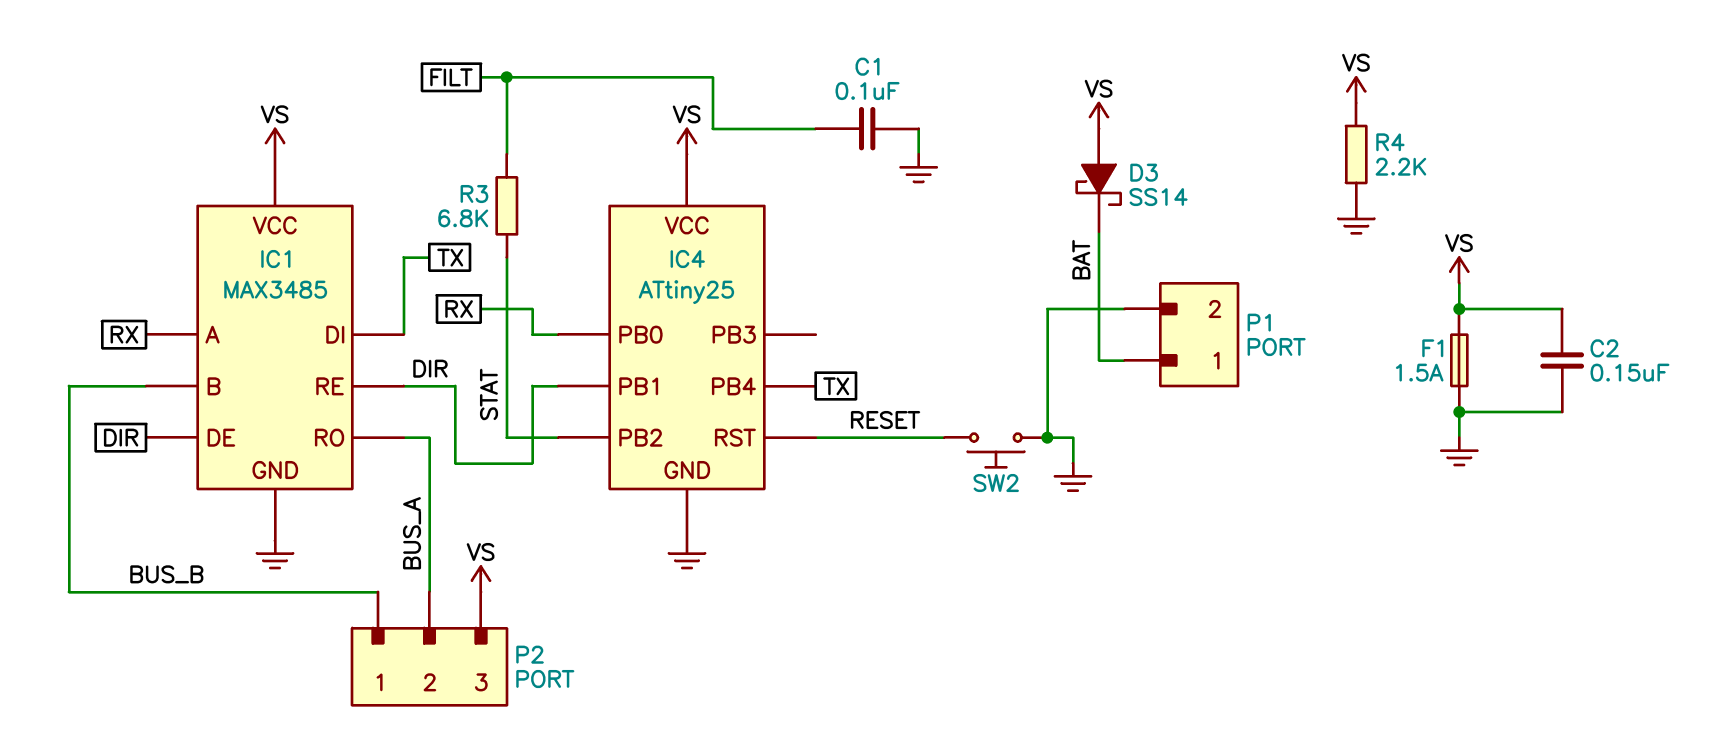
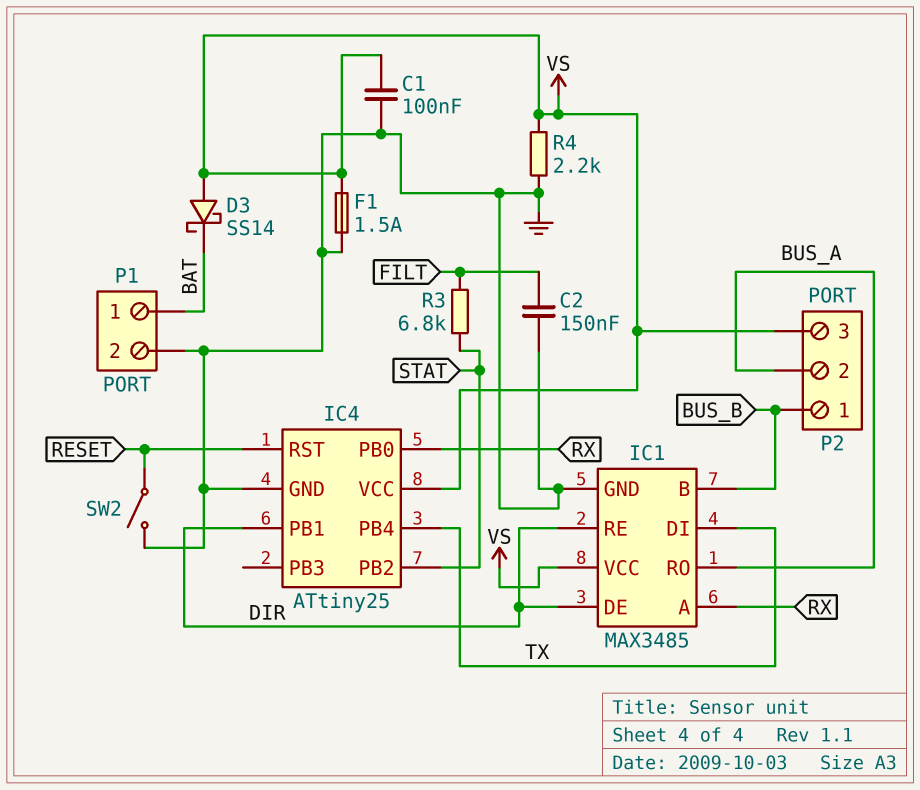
C1: 100nF (FILT, GND) -> 100nF (GND, VS)
C2: 150nF (GND, VS) -> 150nF (FILT, GND)
SW2: button (GND, RESET) -> switch (GND, RESET)

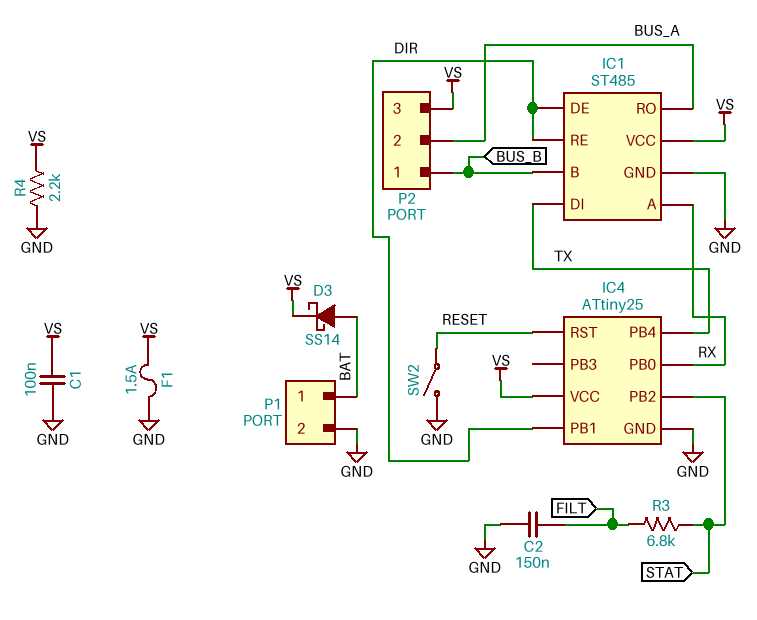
D3: schottky SS14 (A VS, K BAT) -> schottky SS14 (A BAT, K VS)
IC1: MAX3485 -> ST485

